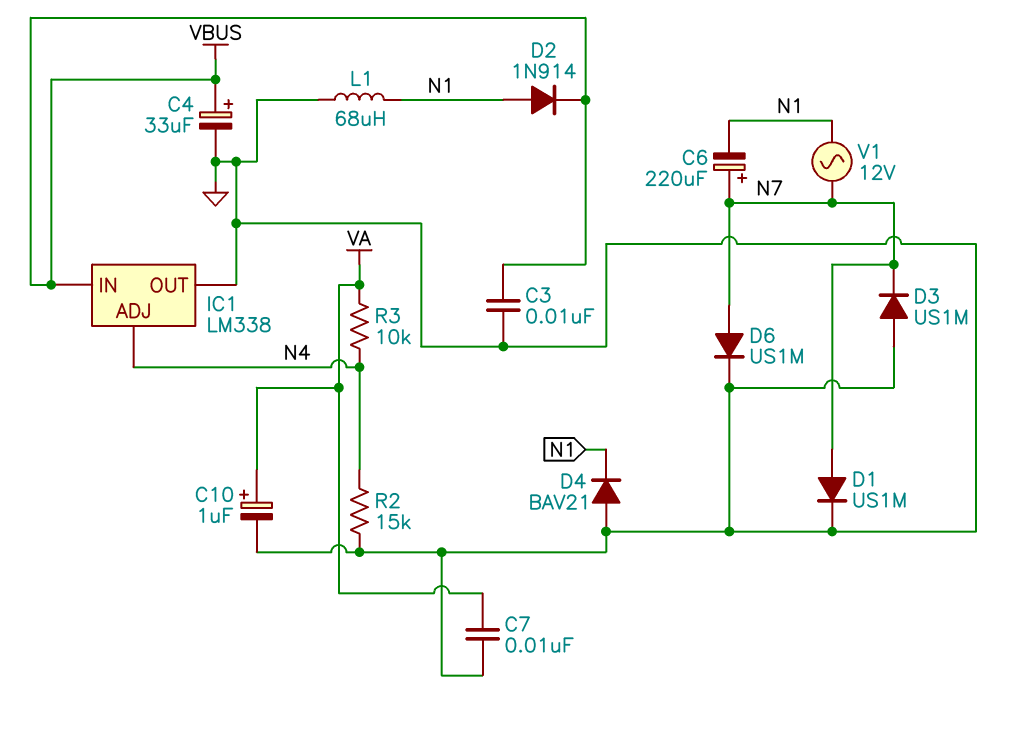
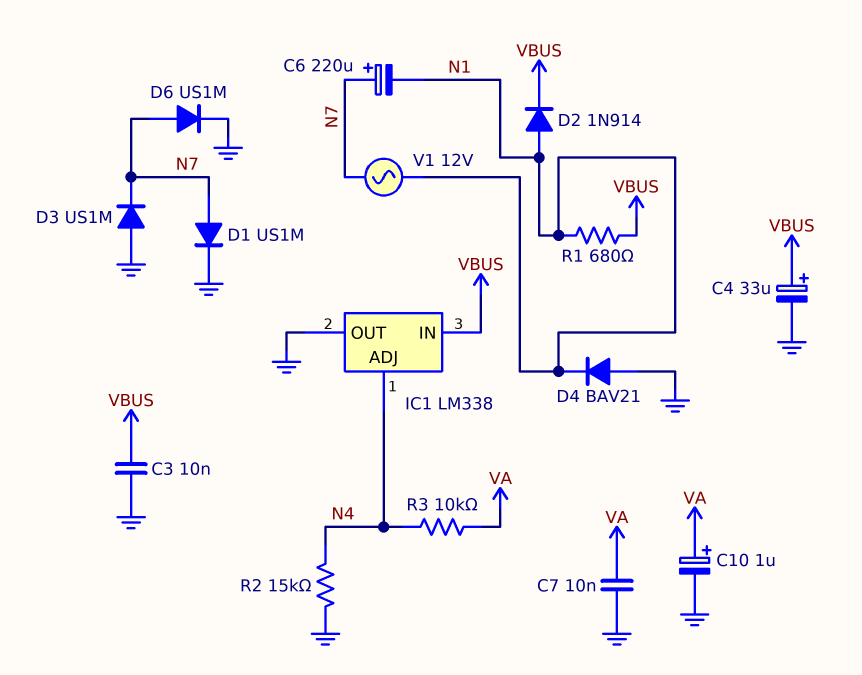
L1: 68uH (GND, N1) -> none
R1: none -> 680 (N1, VBUS)

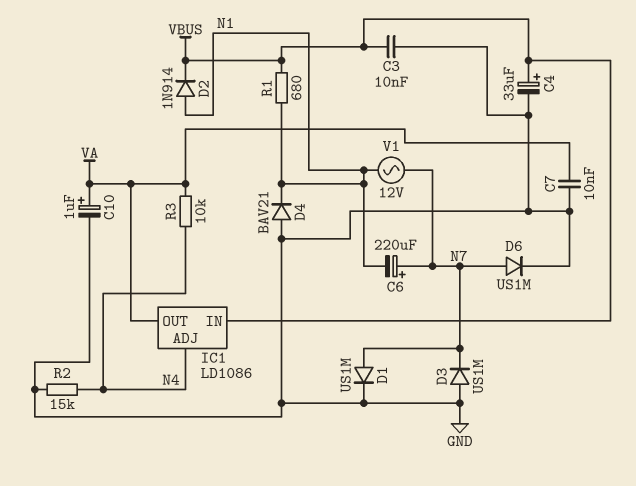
IC1: LM338 -> LD1086
IC1 pin OUT: GND -> VA

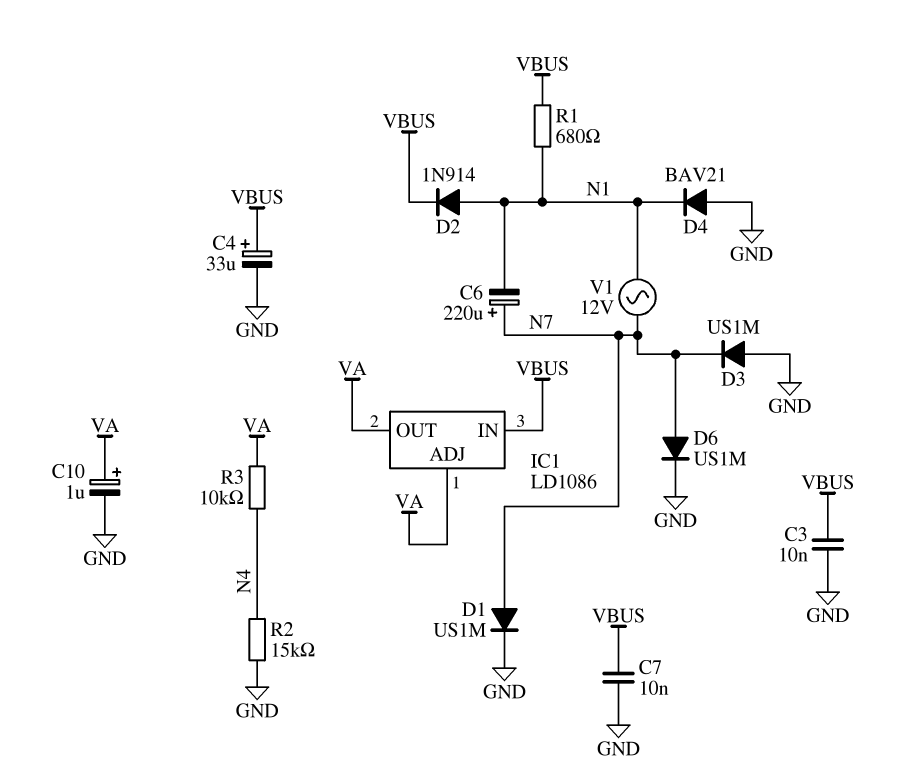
C7: 10nF (GND, VA) -> 10nF (GND, VBUS)
IC1 pin ADJ: N4 -> VA

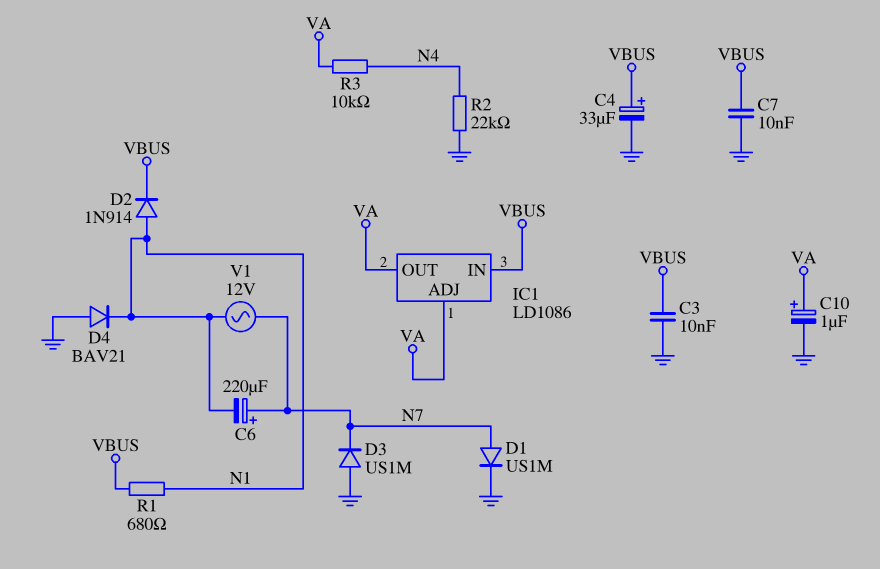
D6: diode US1M (A N7, K GND) -> none
R2: 15k (GND, N4) -> 22k (GND, N4)

